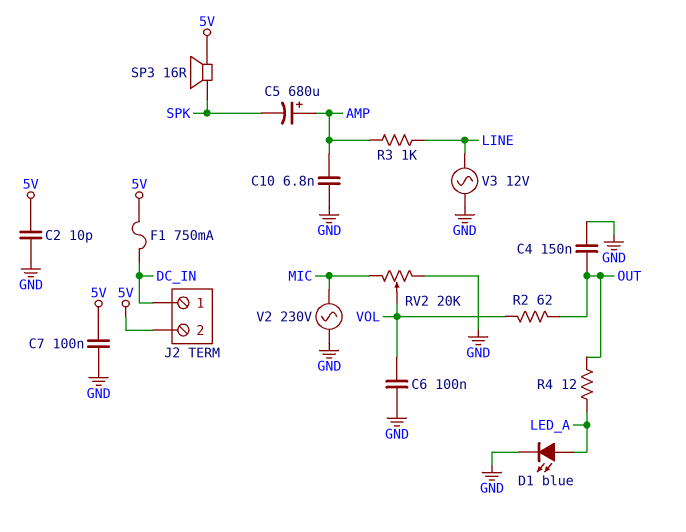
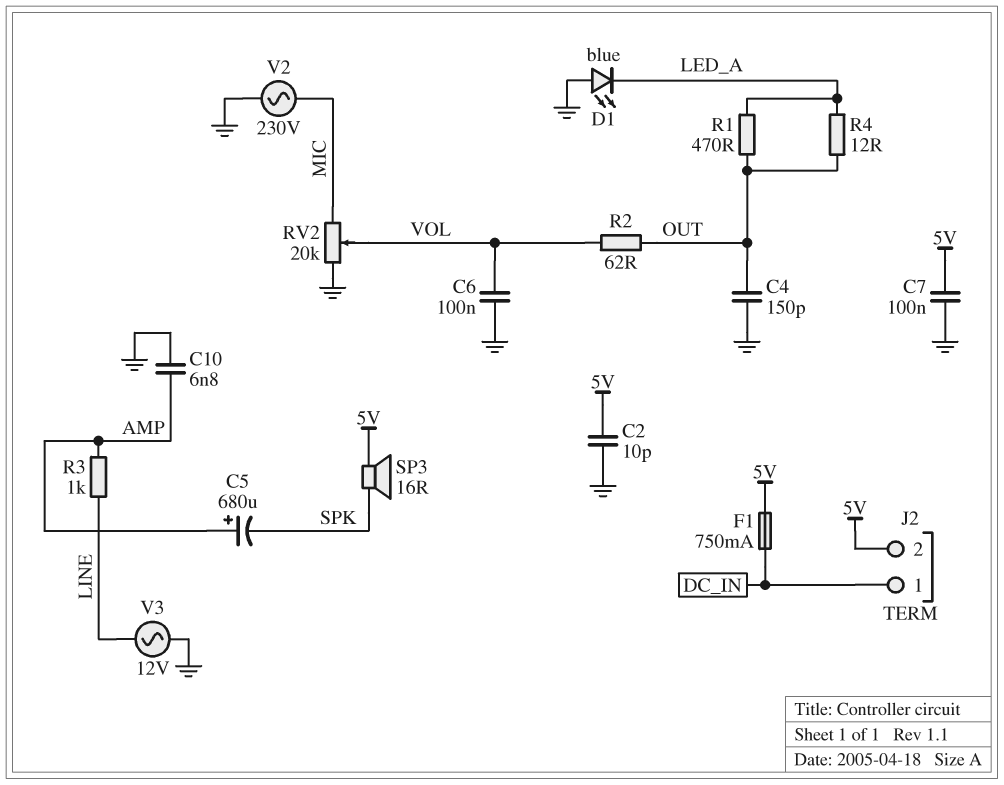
C4: 150nF (GND, OUT) -> 150pF (GND, OUT)
D1: LED blue (A LED_A, K GND) -> LED blue (A GND, K LED_A)
R1: none -> 470 (LED_A, OUT)

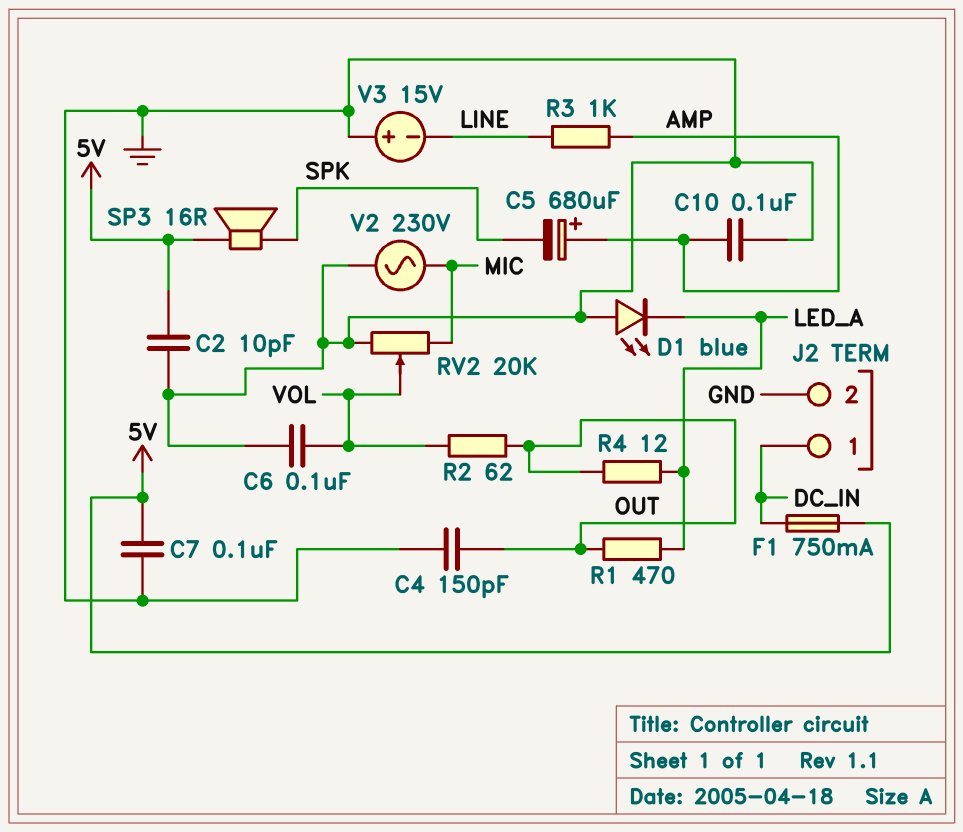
C10: 6.8nF (AMP, GND) -> 100nF (AMP, GND)
J2 pin 2: 5V -> GND
V3: AC 12V (GND, LINE) -> 15V (plus GND, minus LINE)

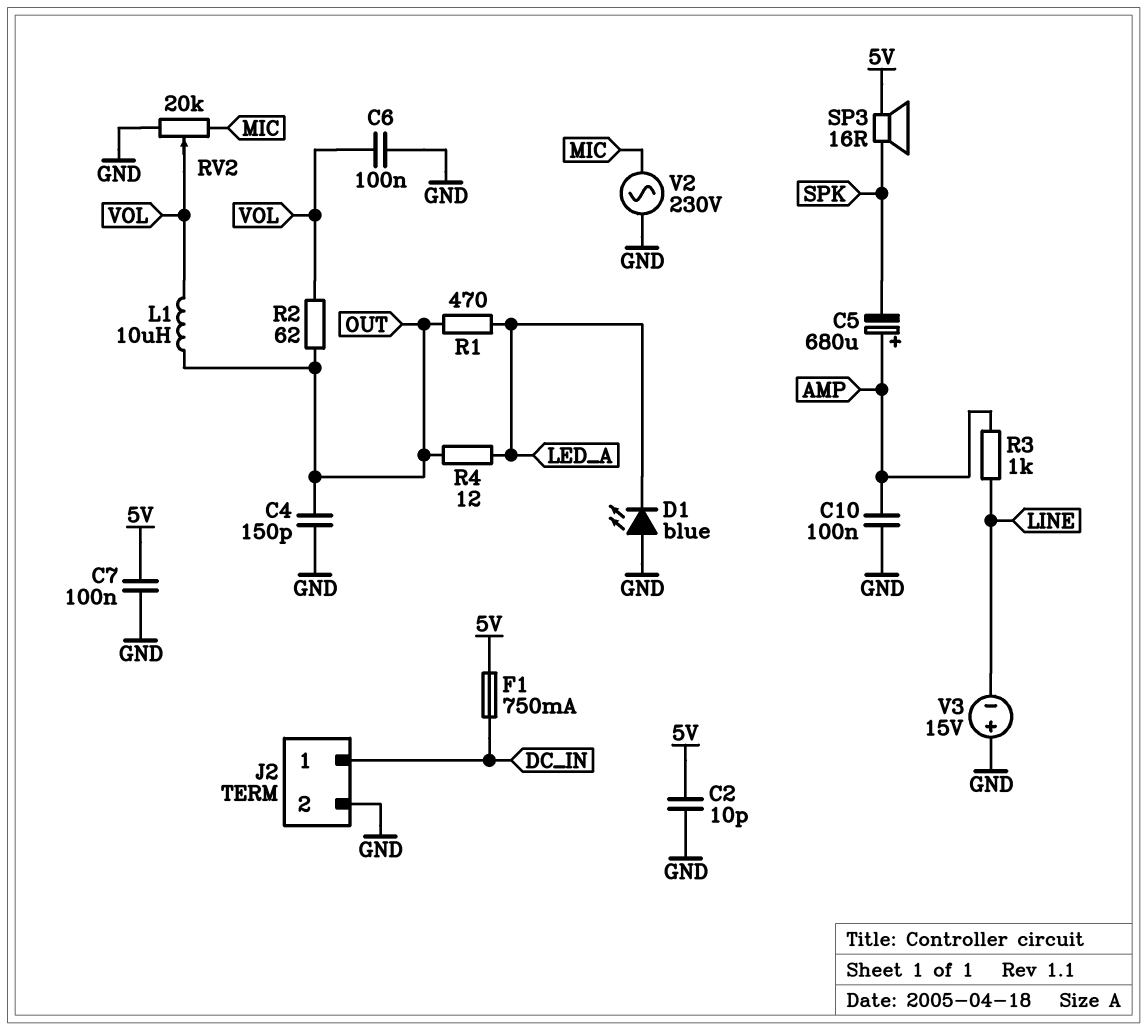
L1: none -> 10uH (OUT, VOL)

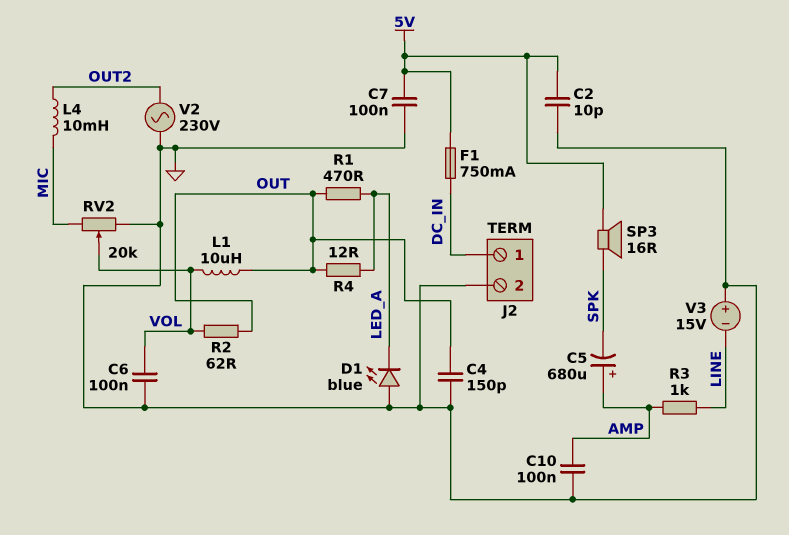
L4: none -> 10mH (MIC, OUT2)
V2: AC 230V (GND, MIC) -> AC 230V (GND, OUT2)

